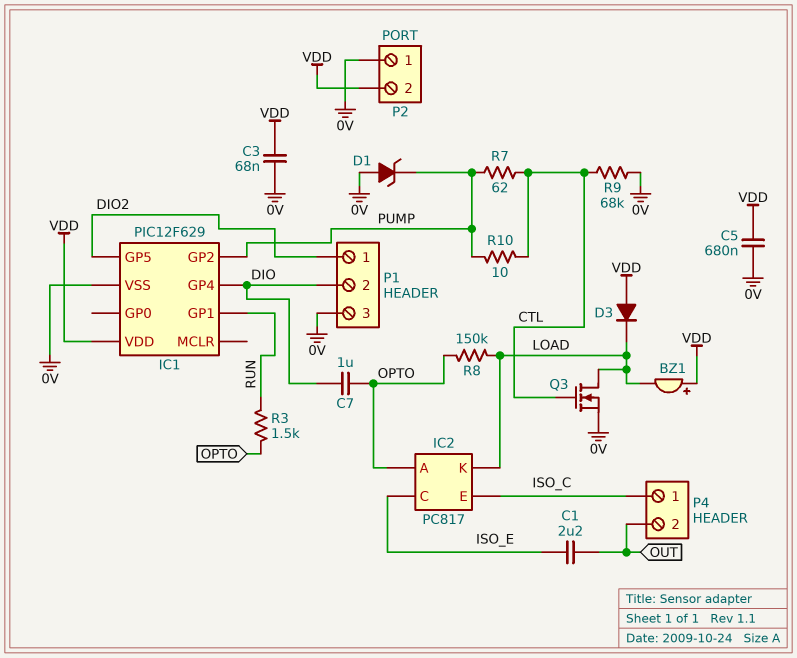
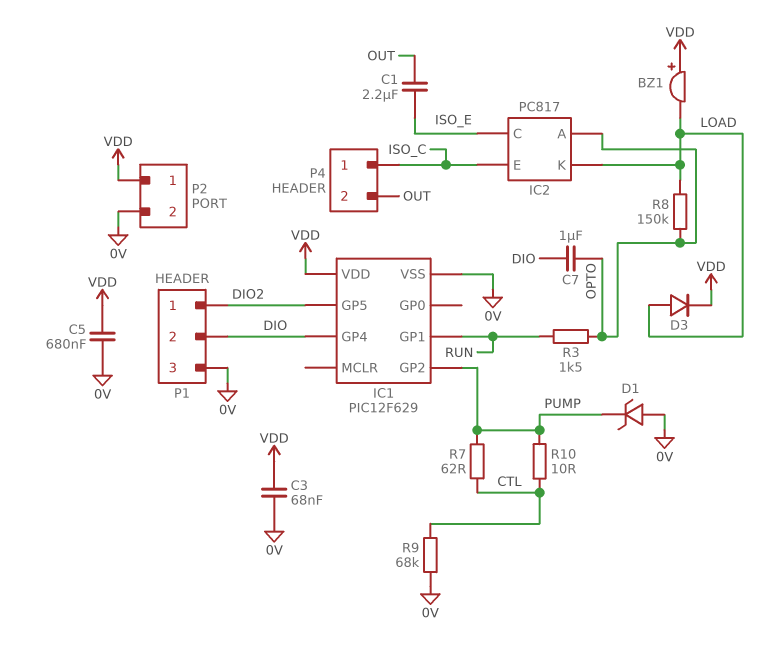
D3: diode (A VDD, K LOAD) -> diode (A LOAD, K VDD)
P2 pin 1: 0V -> VDD
P2 pin 2: VDD -> 0V
Q3: NMOS (G CTL, D LOAD, S 0V) -> none

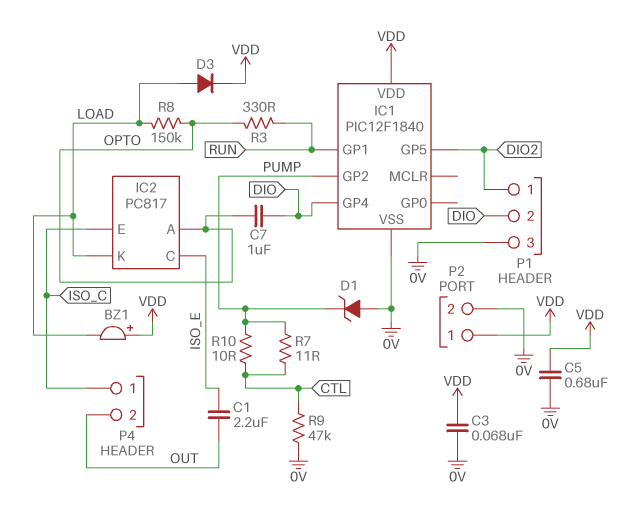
IC1: PIC12F629 -> PIC12F1840
R3: 1.5k (OPTO, RUN) -> 330 (OPTO, RUN)
R7: 62 (CTL, PUMP) -> 11 (CTL, PUMP)
R9: 68k (0V, CTL) -> 47k (0V, CTL)

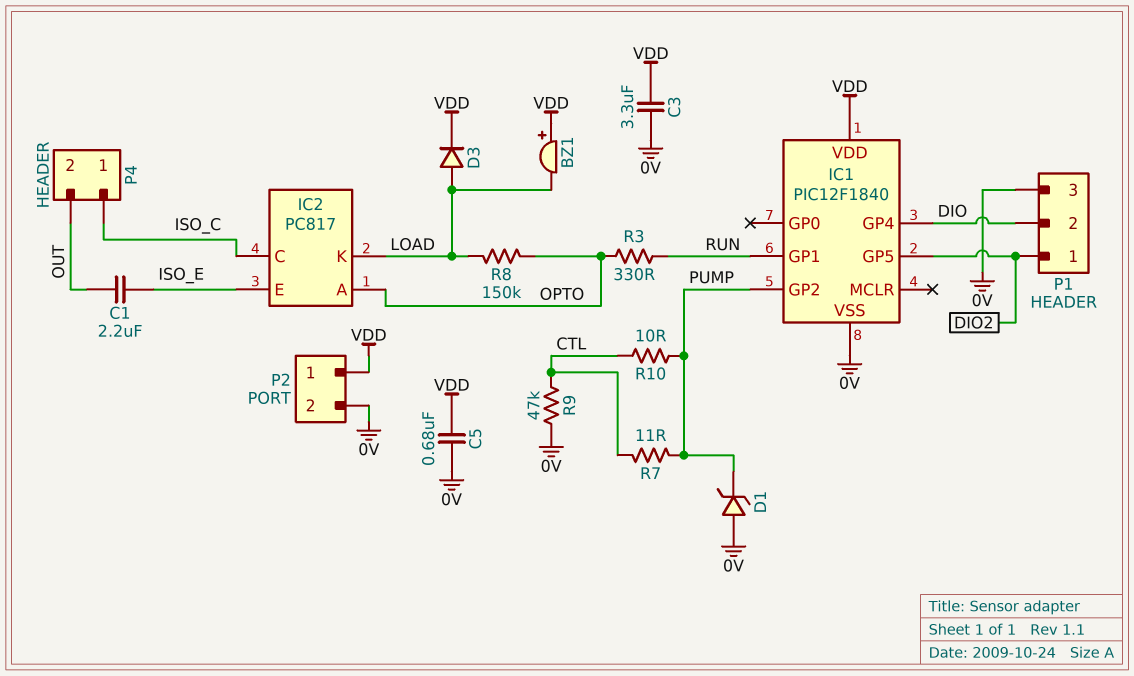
C3: 68nF (0V, VDD) -> 3.3uF (0V, VDD)
C7: 1uF (DIO, OPTO) -> none
IC2 pin C: ISO_E -> ISO_C
IC2 pin E: ISO_C -> ISO_E

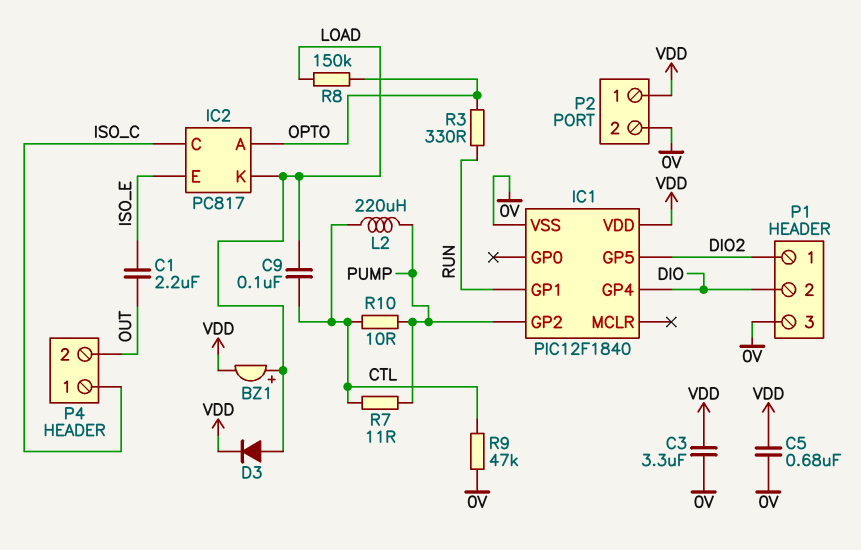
BZ1: buzzer (plus VDD, minus LOAD) -> buzzer (plus LOAD, minus VDD)
C9: none -> 100nF (CTL, LOAD)
D1: zener (A 0V, K PUMP) -> none
L2: none -> 220uH (CTL, PUMP)

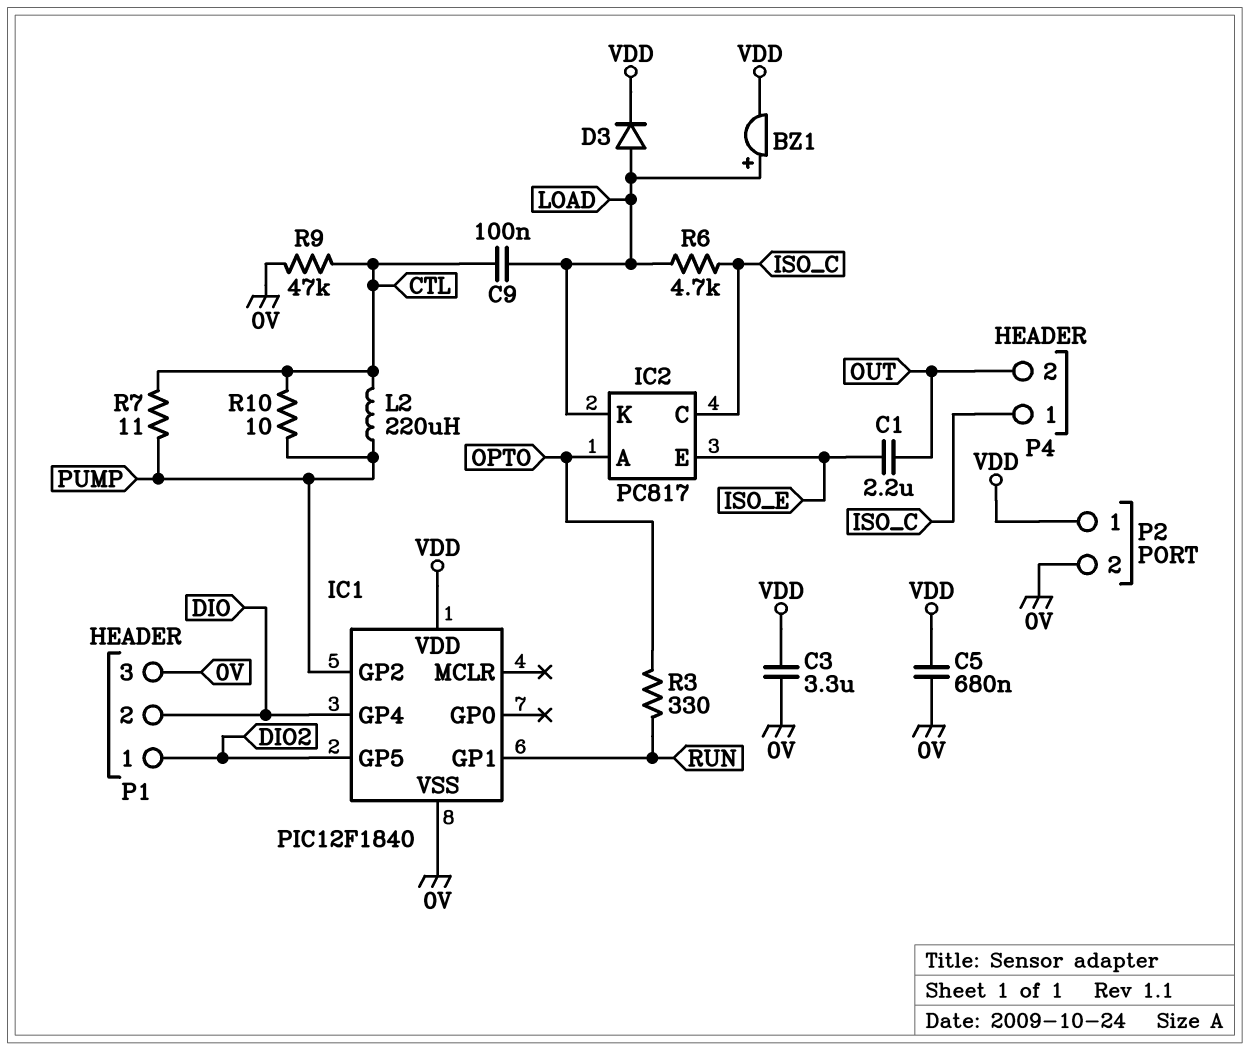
R6: none -> 4.7k (ISO_C, LOAD)
R8: 150k (LOAD, OPTO) -> none

